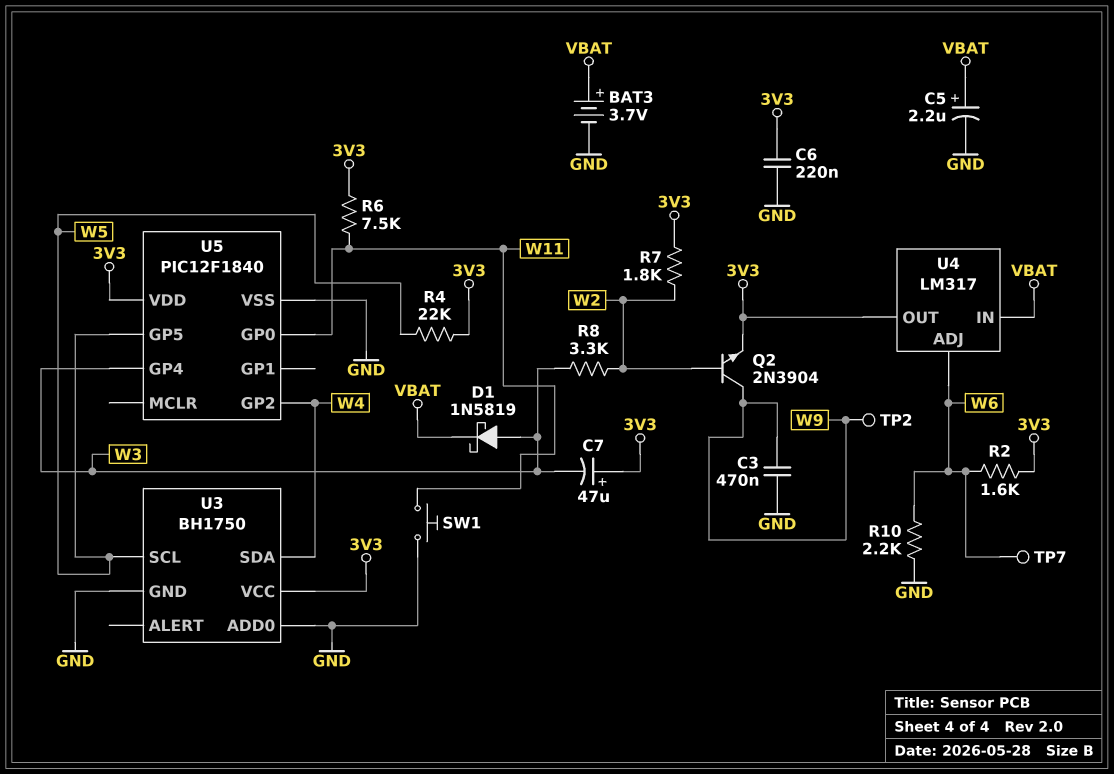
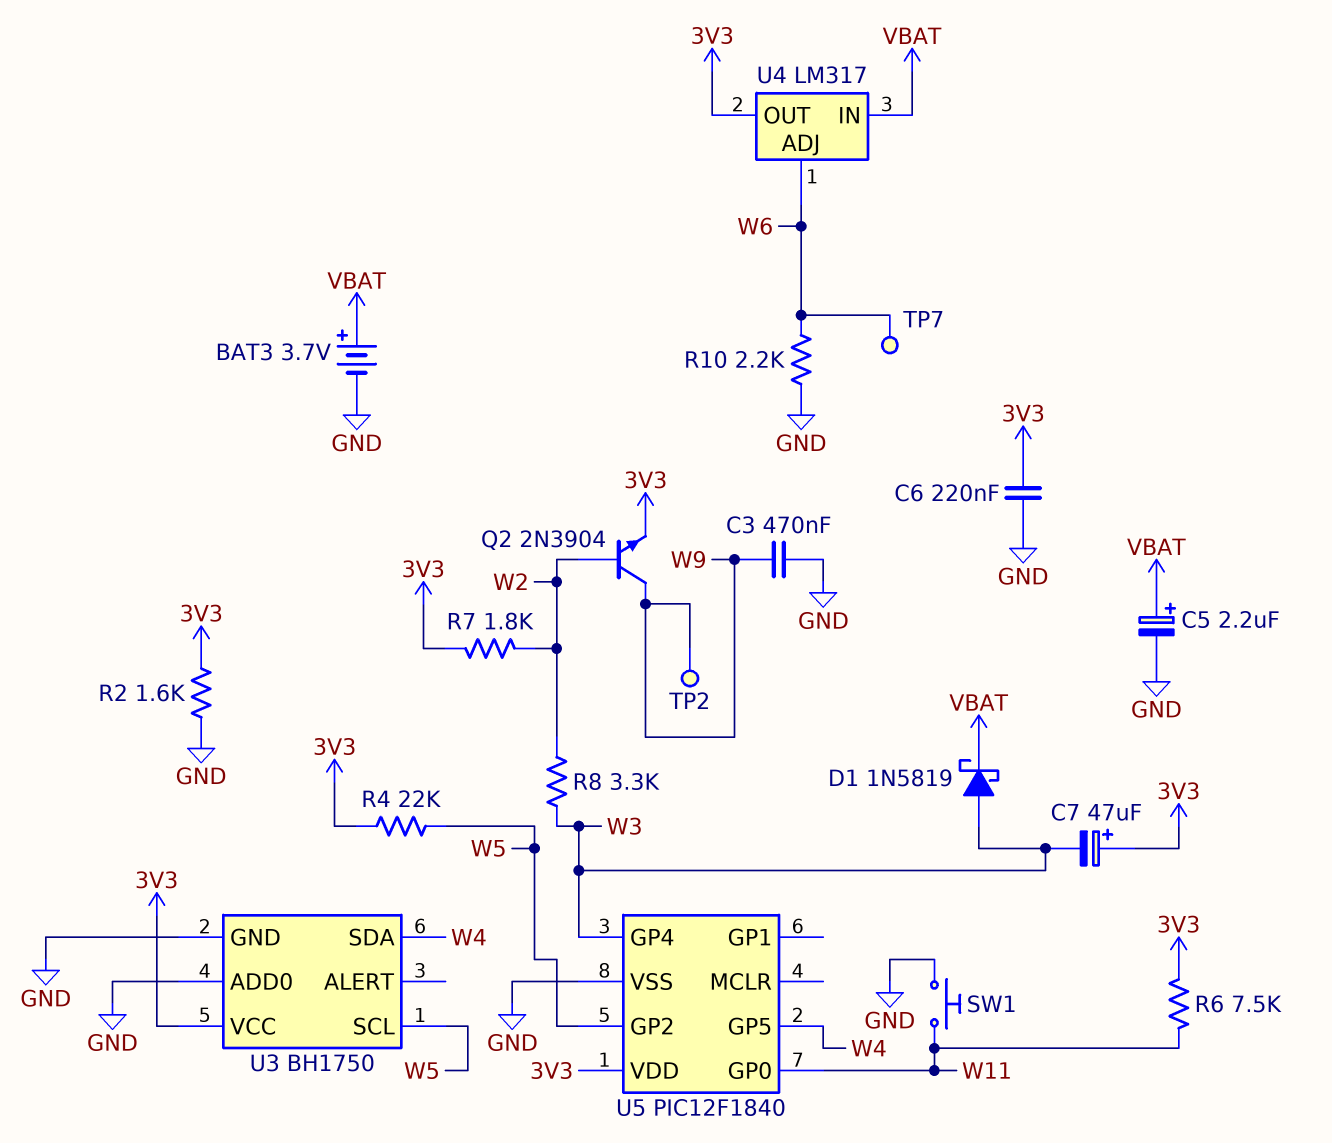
R2: 1.6k (3V3, W6) -> 1.6k (3V3, GND)
U5 pin GP2: W4 -> W5
U5 pin GP5: W5 -> W4

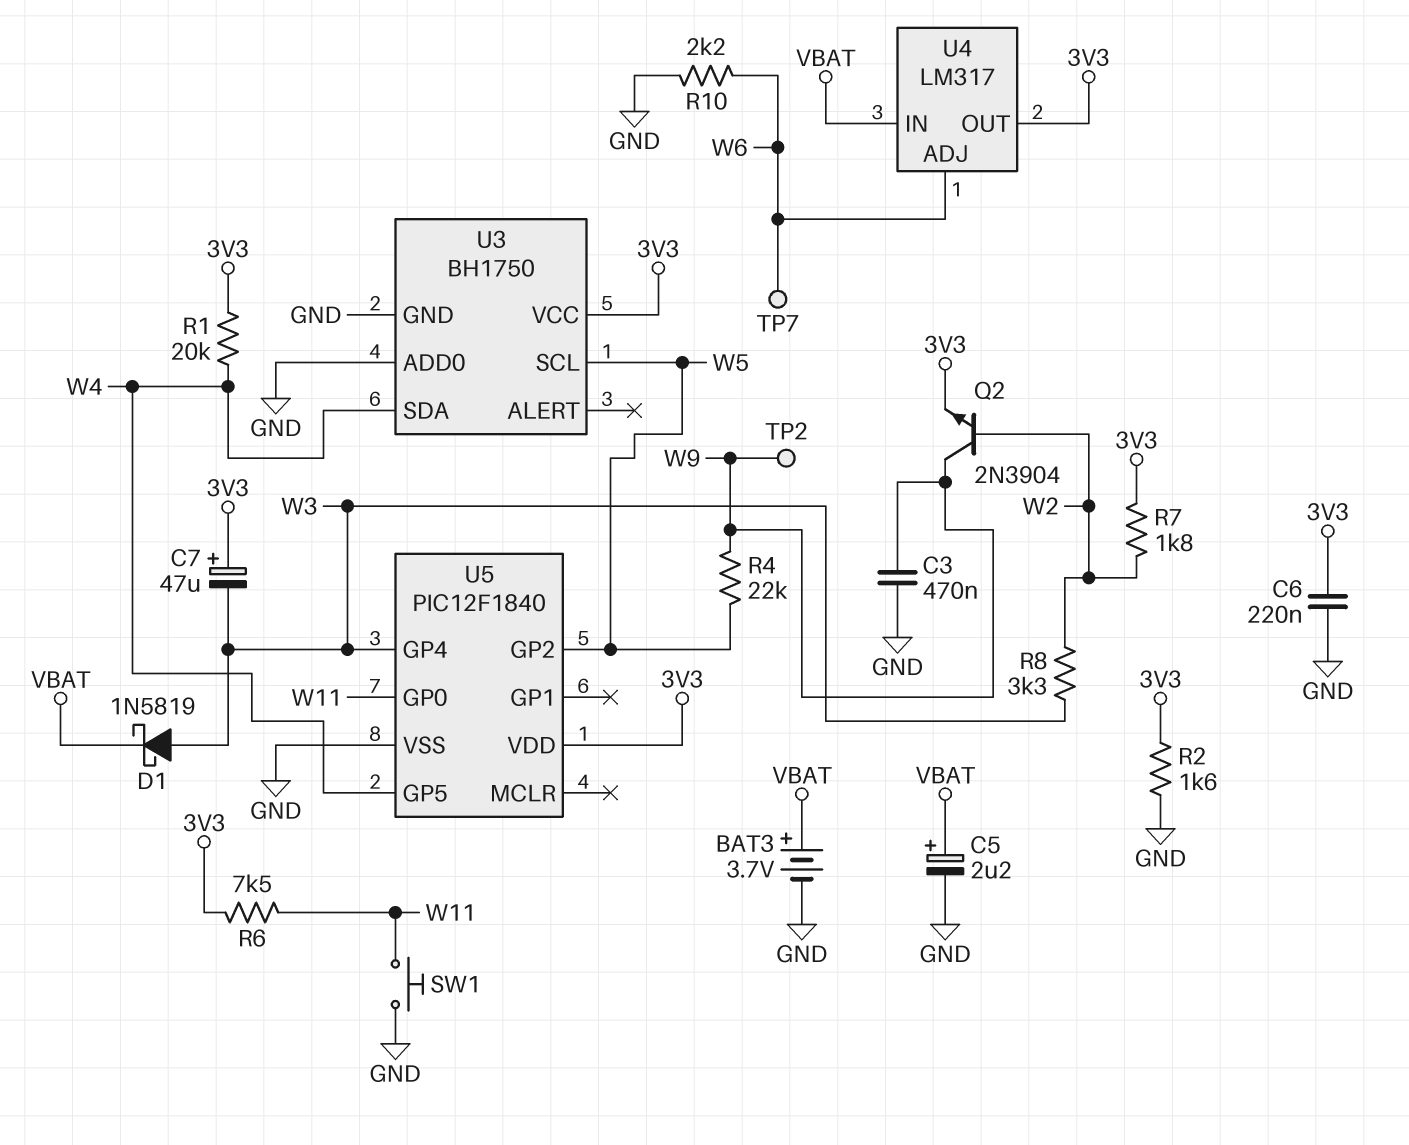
R1: none -> 20k (3V3, W4)
R4: 22k (3V3, W5) -> 22k (W5, W9)

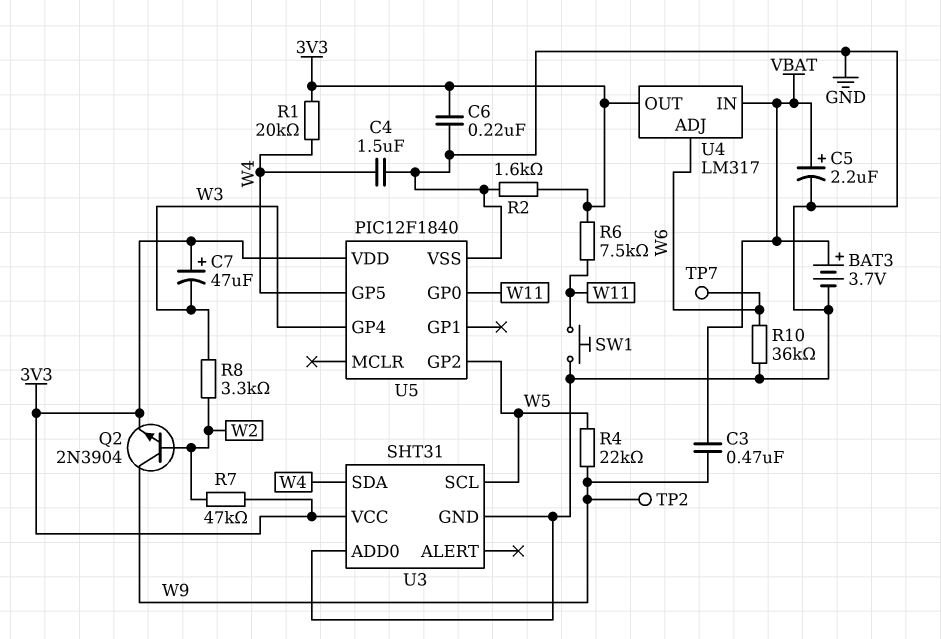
C3: 470nF (GND, W9) -> 470nF (VBAT, W9)
C4: none -> 1.5uF (GND, W4)
D1: schottky 1N5819 (A W3, K VBAT) -> none
R7: 1.8k (3V3, W2) -> 47k (3V3, W2)
R10: 2.2k (GND, W6) -> 36k (GND, W6)
U3: BH1750 -> SHT31

